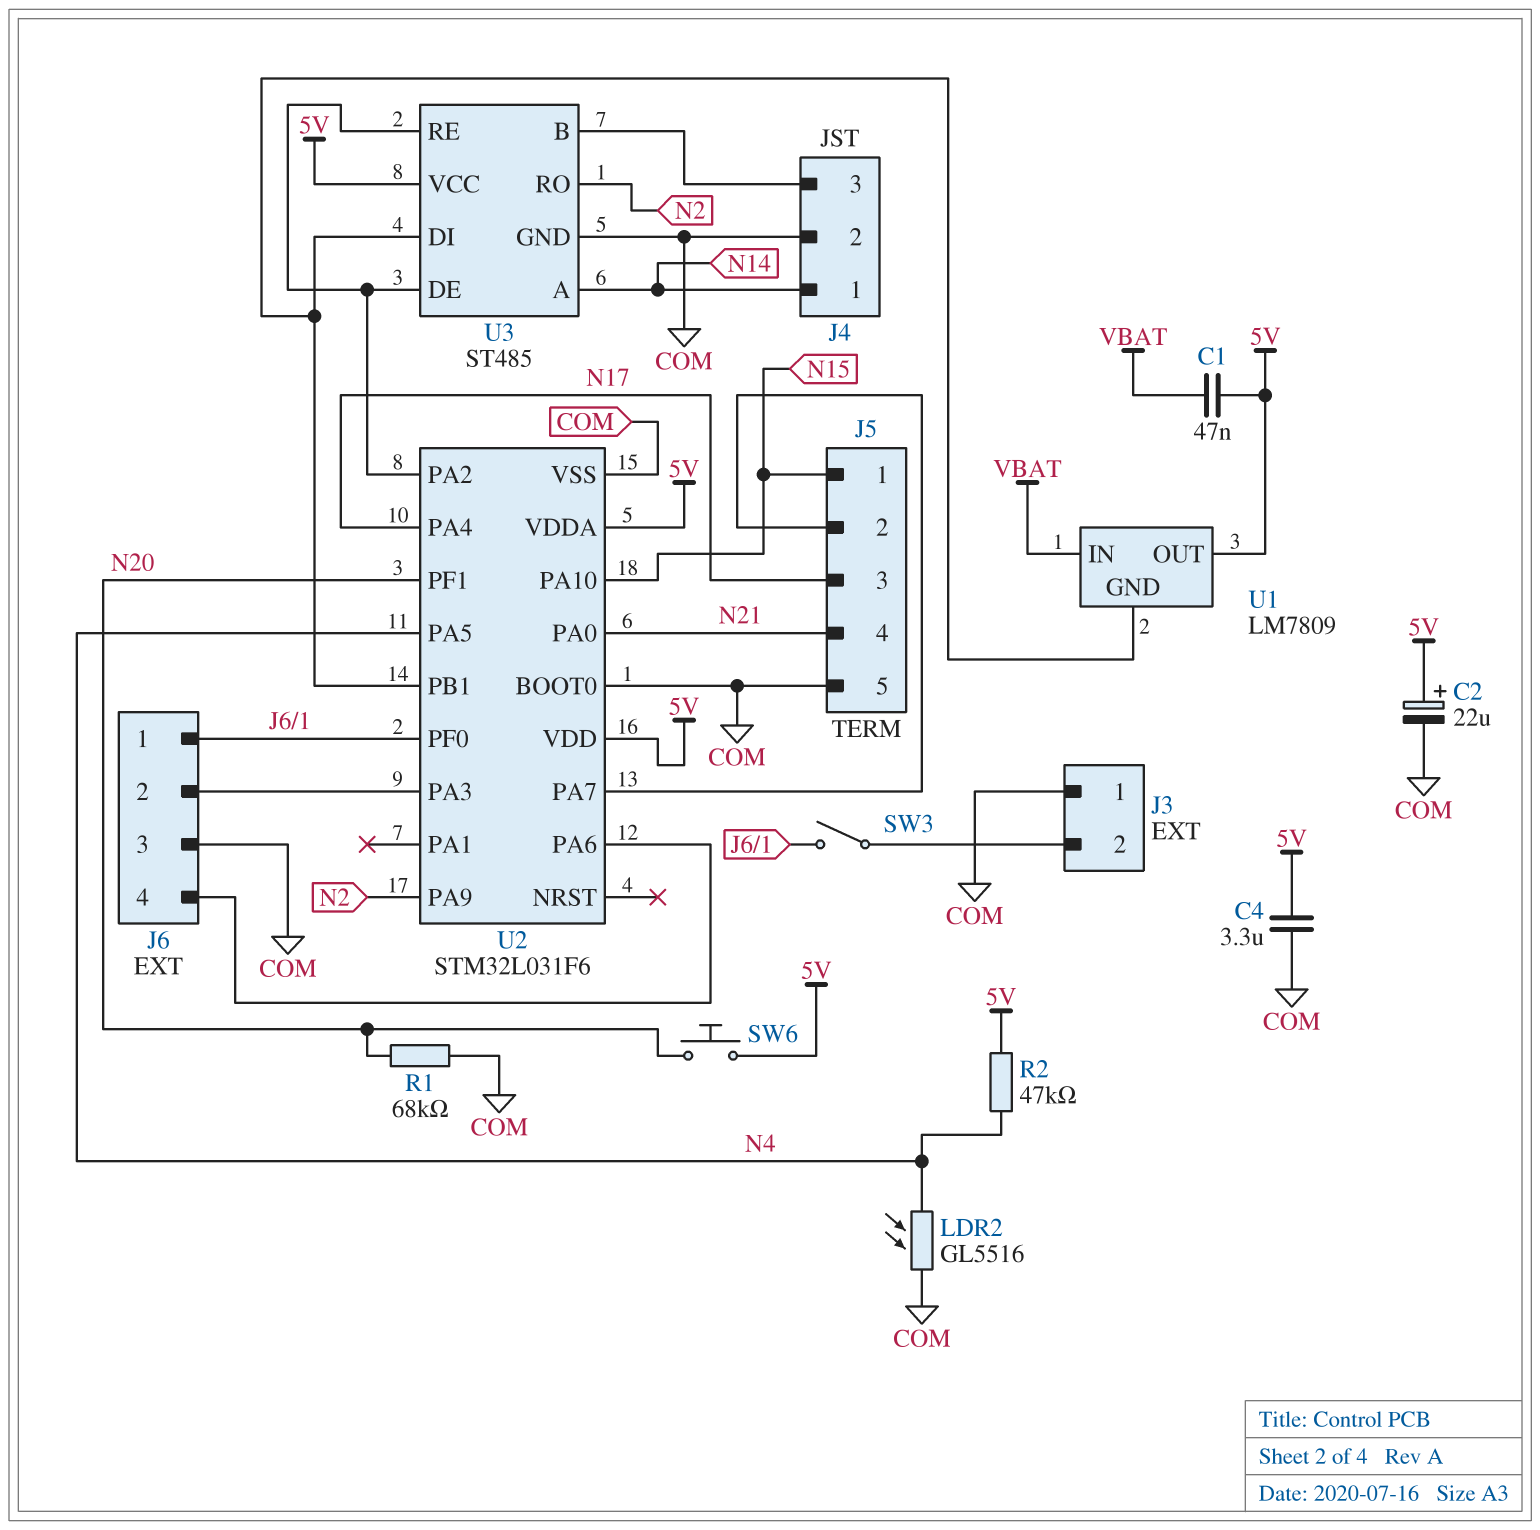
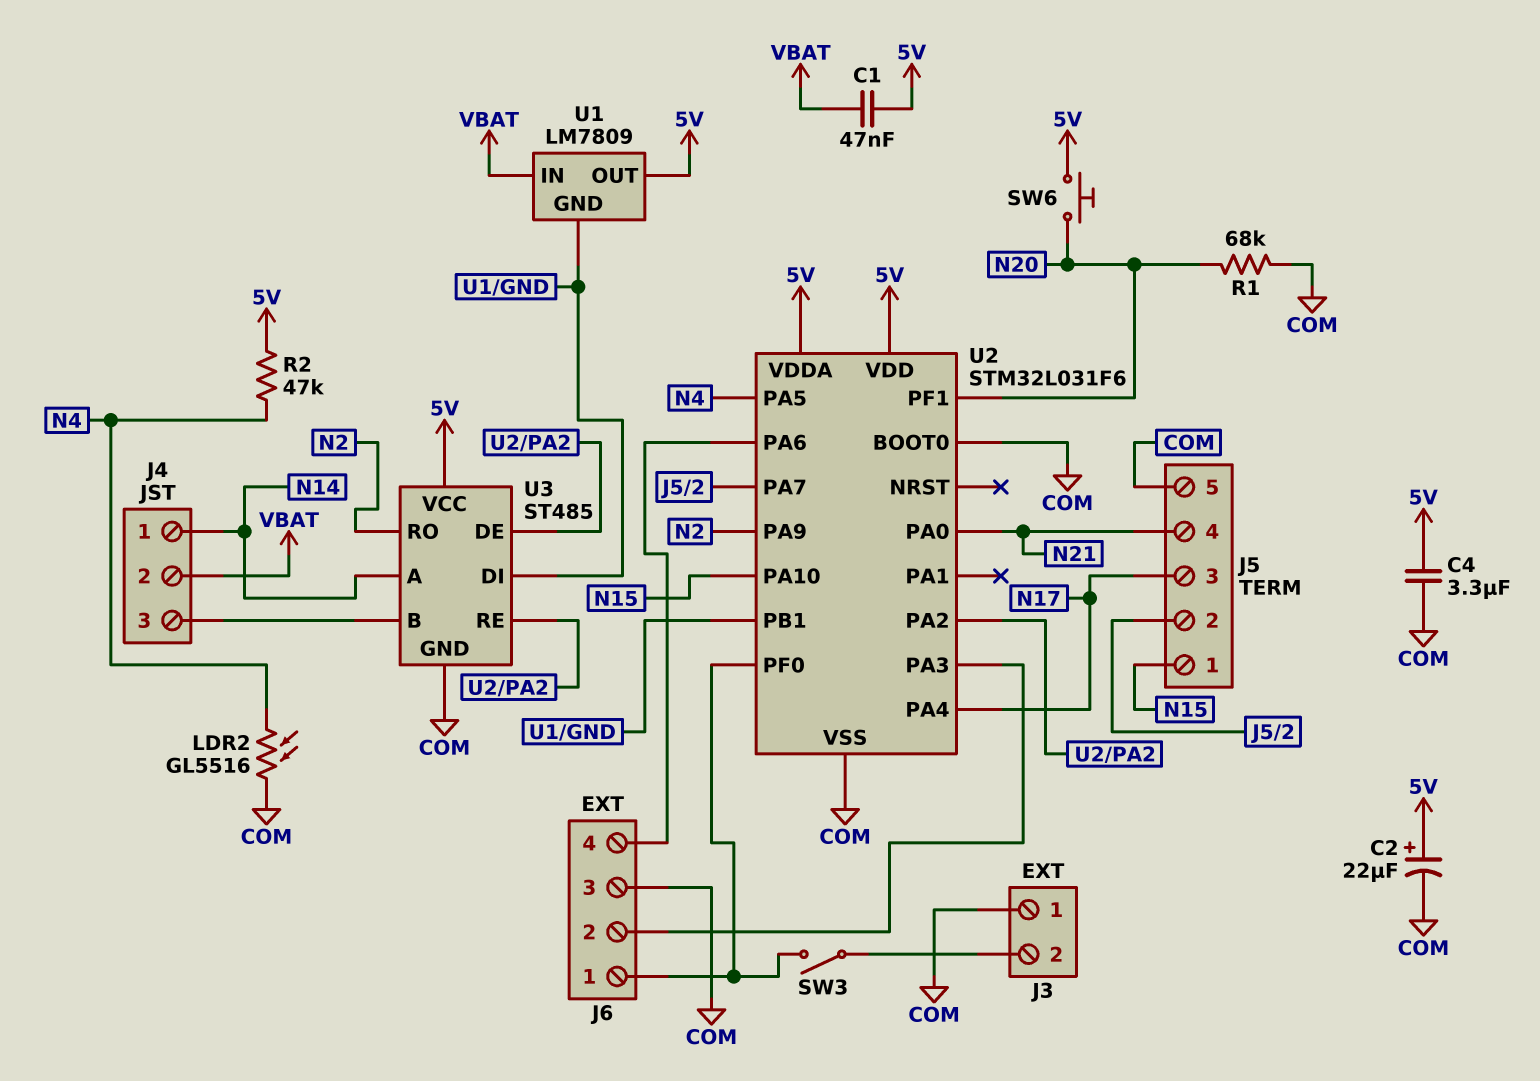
J4 pin 2: COM -> VBAT

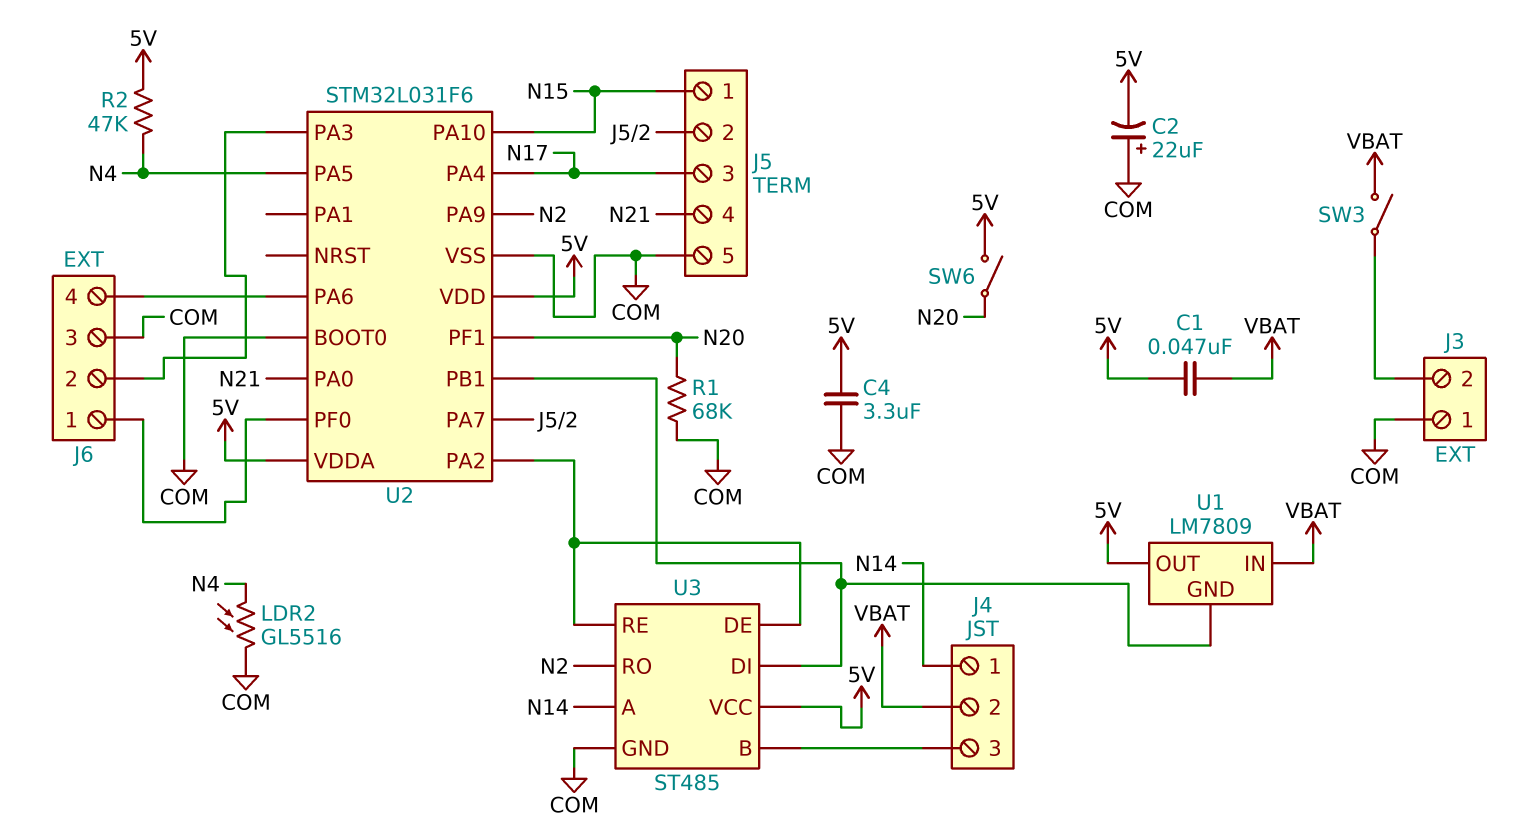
C2: 22uF (plus 5V, minus COM) -> 22uF (plus COM, minus 5V)
SW3: switch (J3/2, J6/1) -> switch (J3/2, VBAT)
SW6: button (5V, N20) -> switch (5V, N20)

